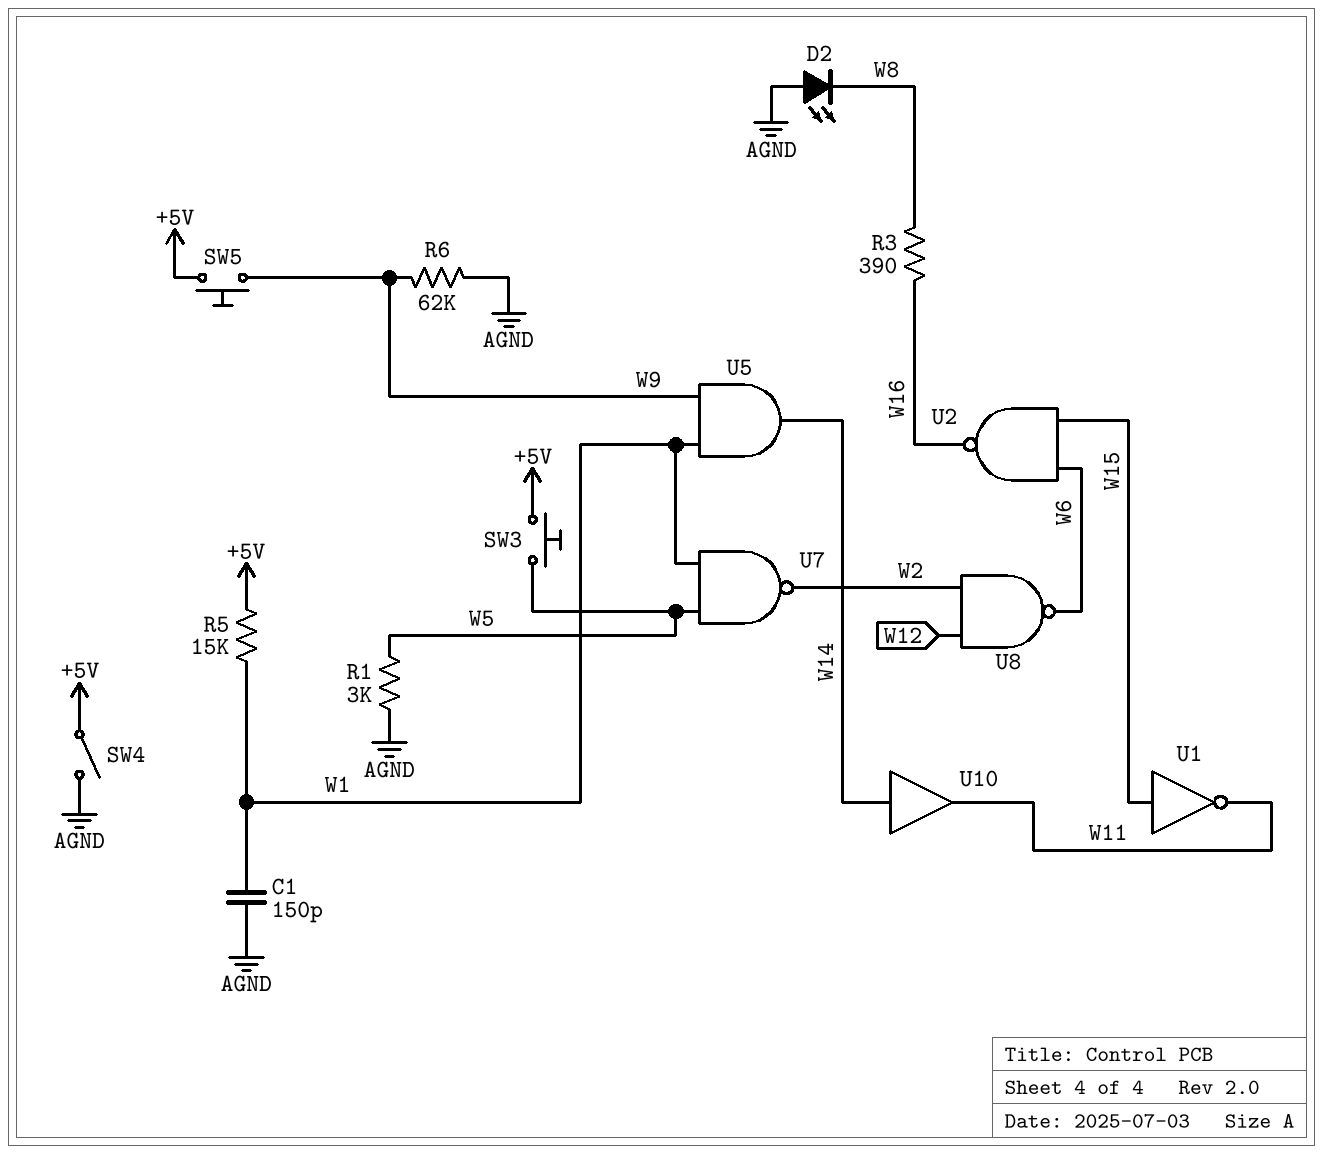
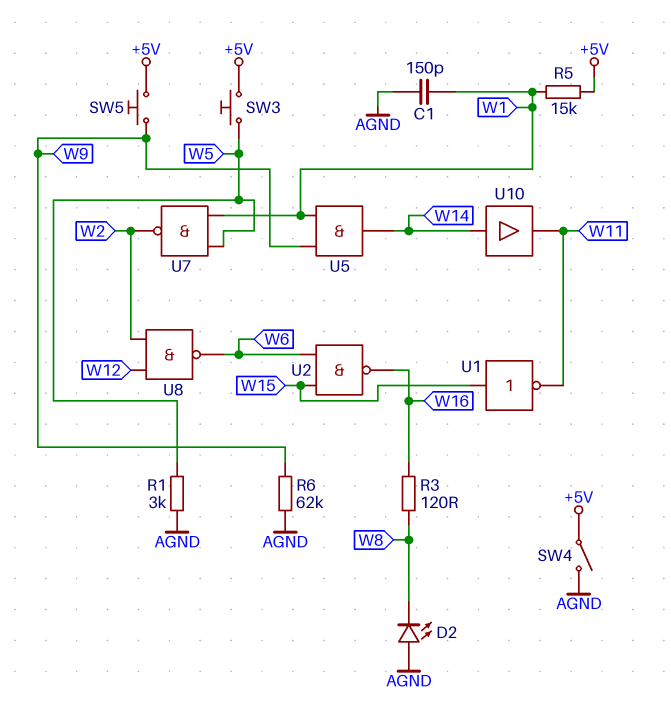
R3: 390 (W8, W16) -> 120 (W8, W16)

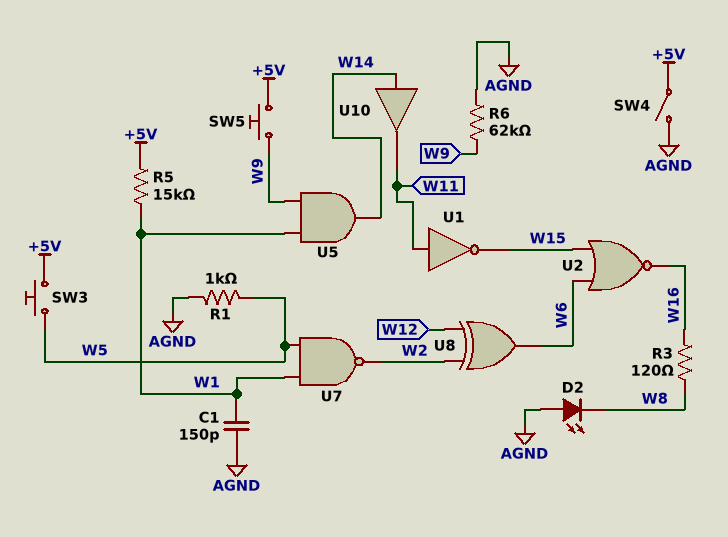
R1: 3k (AGND, W5) -> 1k (AGND, W5)
U1: NOT (in W15, out W11) -> NOT (in W11, out W15)
U2: NAND (in W6, in W15, out W16) -> NOR (in W6, in W15, out W16)
U8: NAND (in W2, in W12, out W6) -> XOR (in W2, in W12, out W6)

